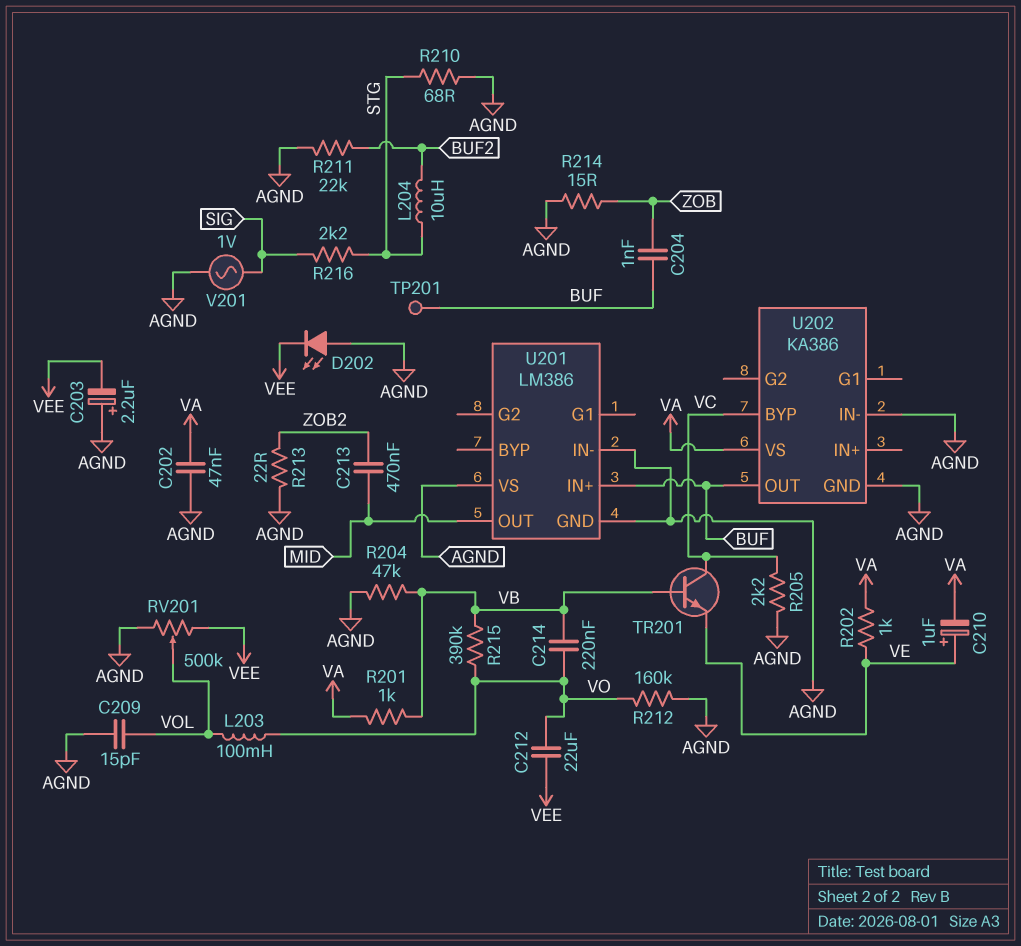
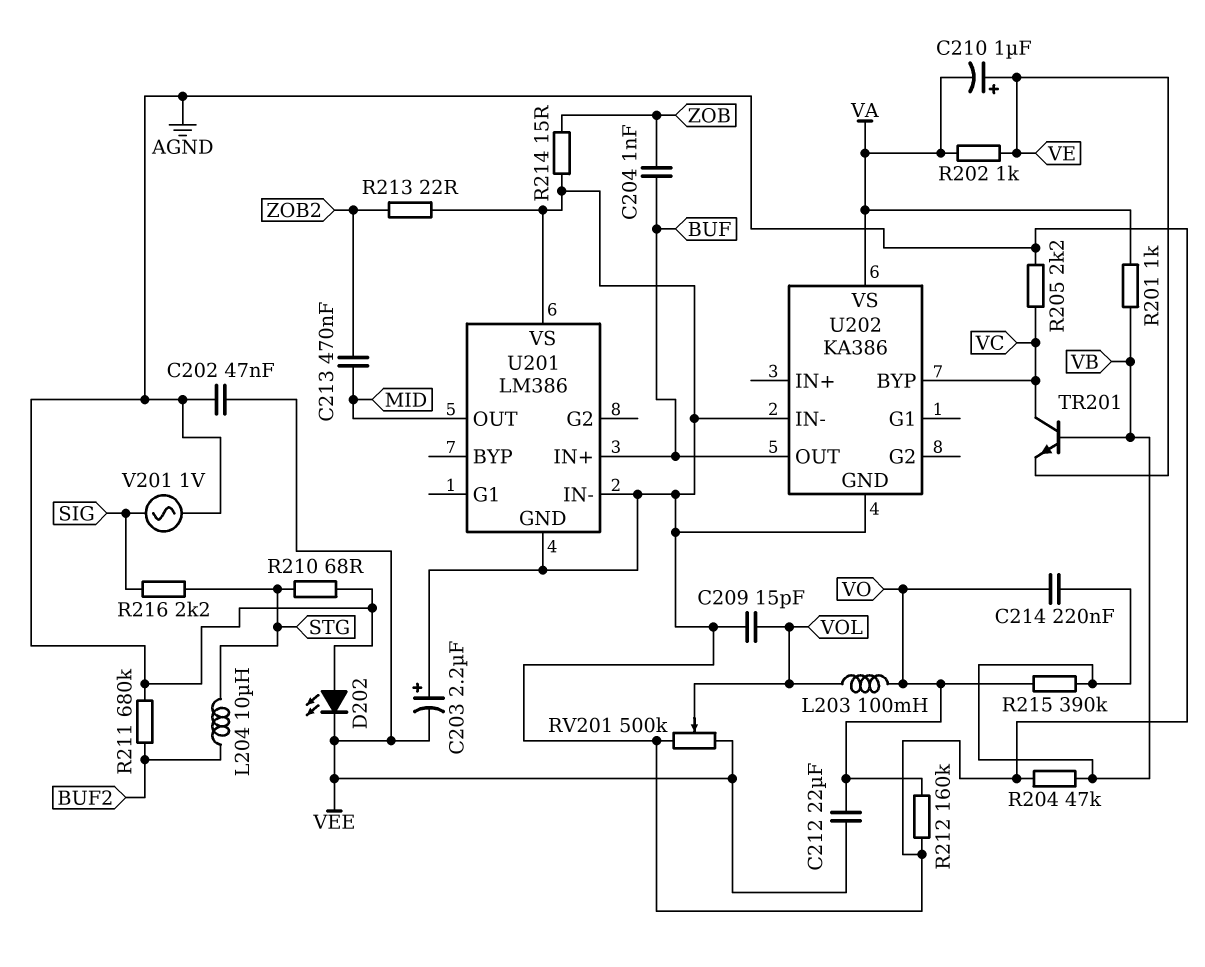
C202: 47nF (AGND, VA) -> 47nF (AGND, VEE)
R211: 22k (AGND, BUF2) -> 680k (AGND, BUF2)
TP201: test point (BUF) -> none

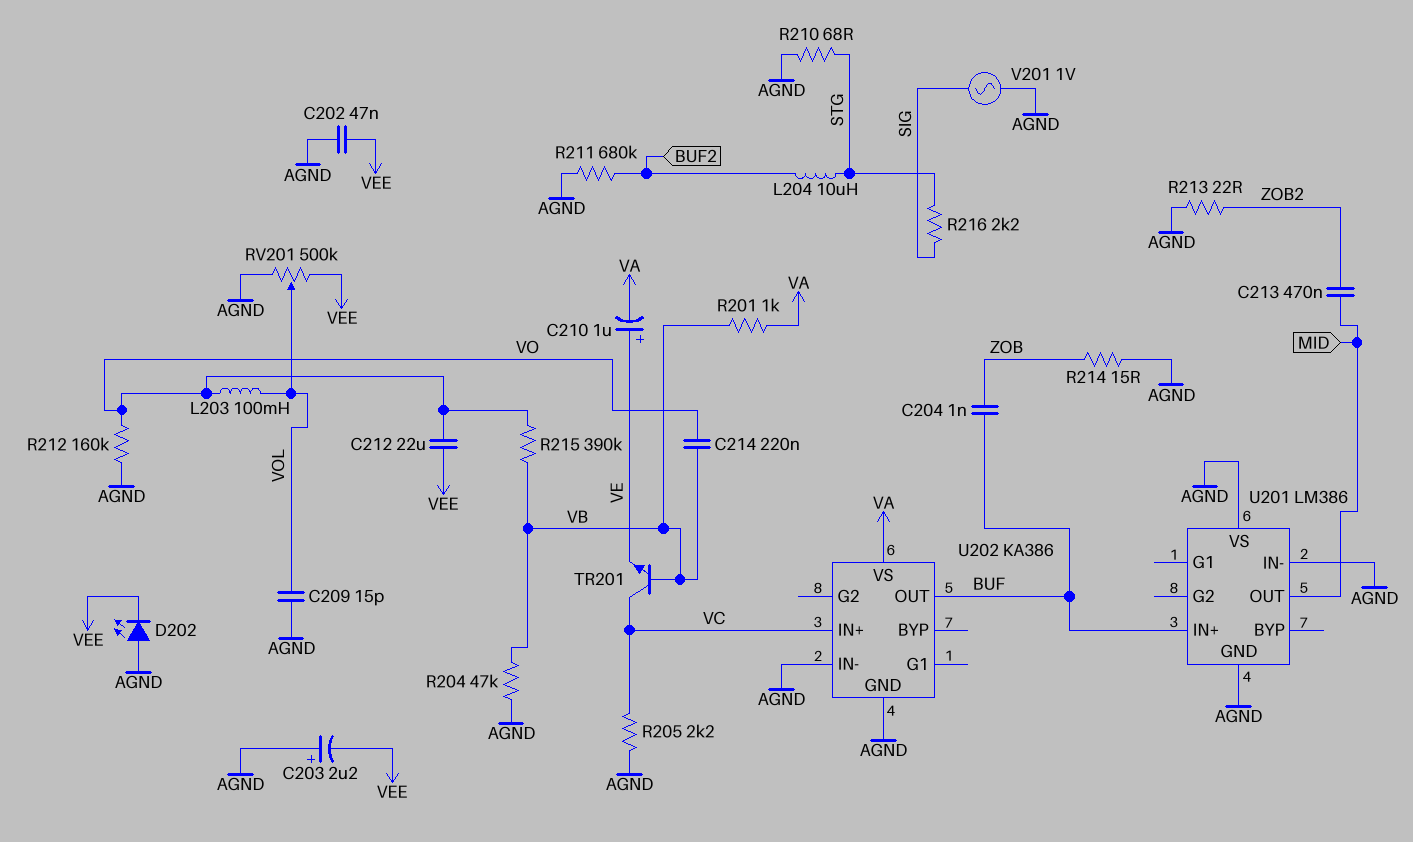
R202: 1k (VA, VE) -> none
U202 pin BYP: VC -> none
U202 pin IN+: none -> VC

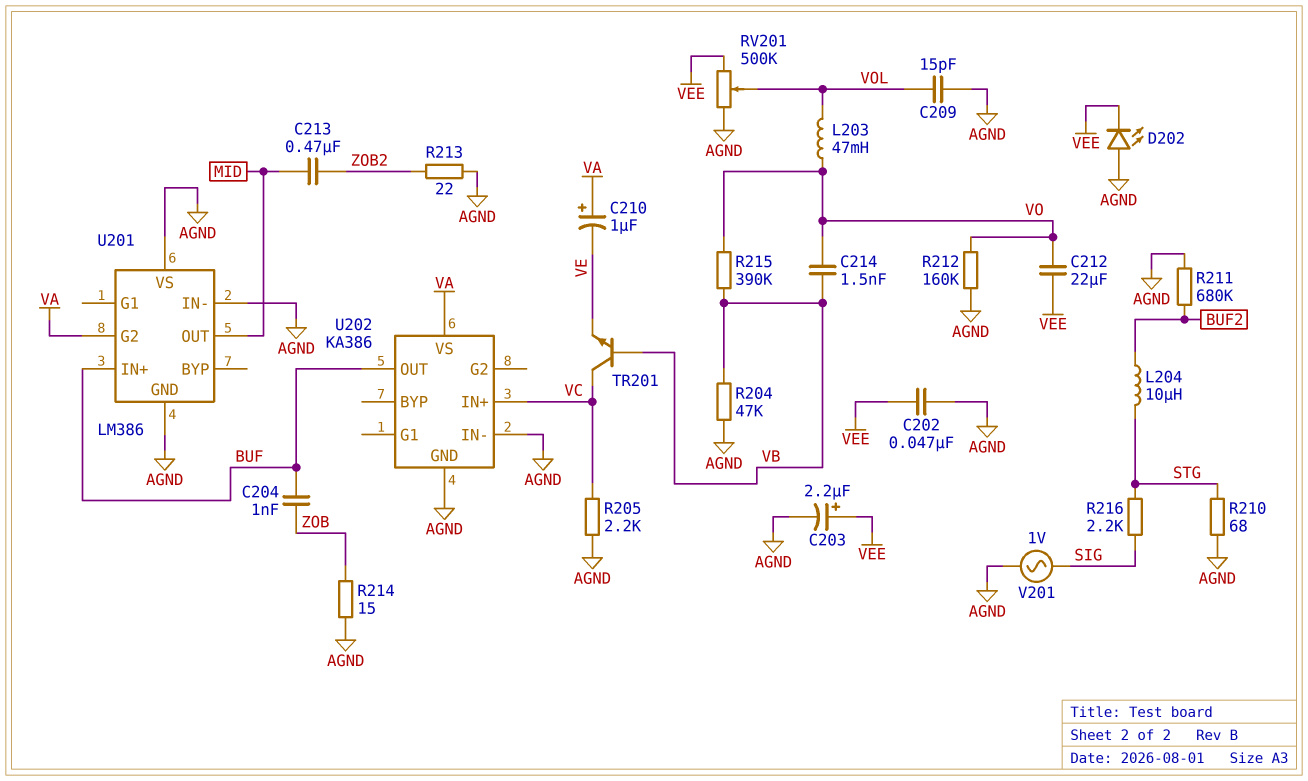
C203: 2.2uF (plus AGND, minus VEE) -> 2.2uF (plus VEE, minus AGND)
C210: 1uF (plus VE, minus VA) -> 1uF (plus VA, minus VE)
C214: 220nF (VB, VO) -> 1.5nF (VB, VO)
L203: 100mH (VO, VOL) -> 47mH (VO, VOL)
R201: 1k (VA, VB) -> none
U201 pin G2: none -> VA

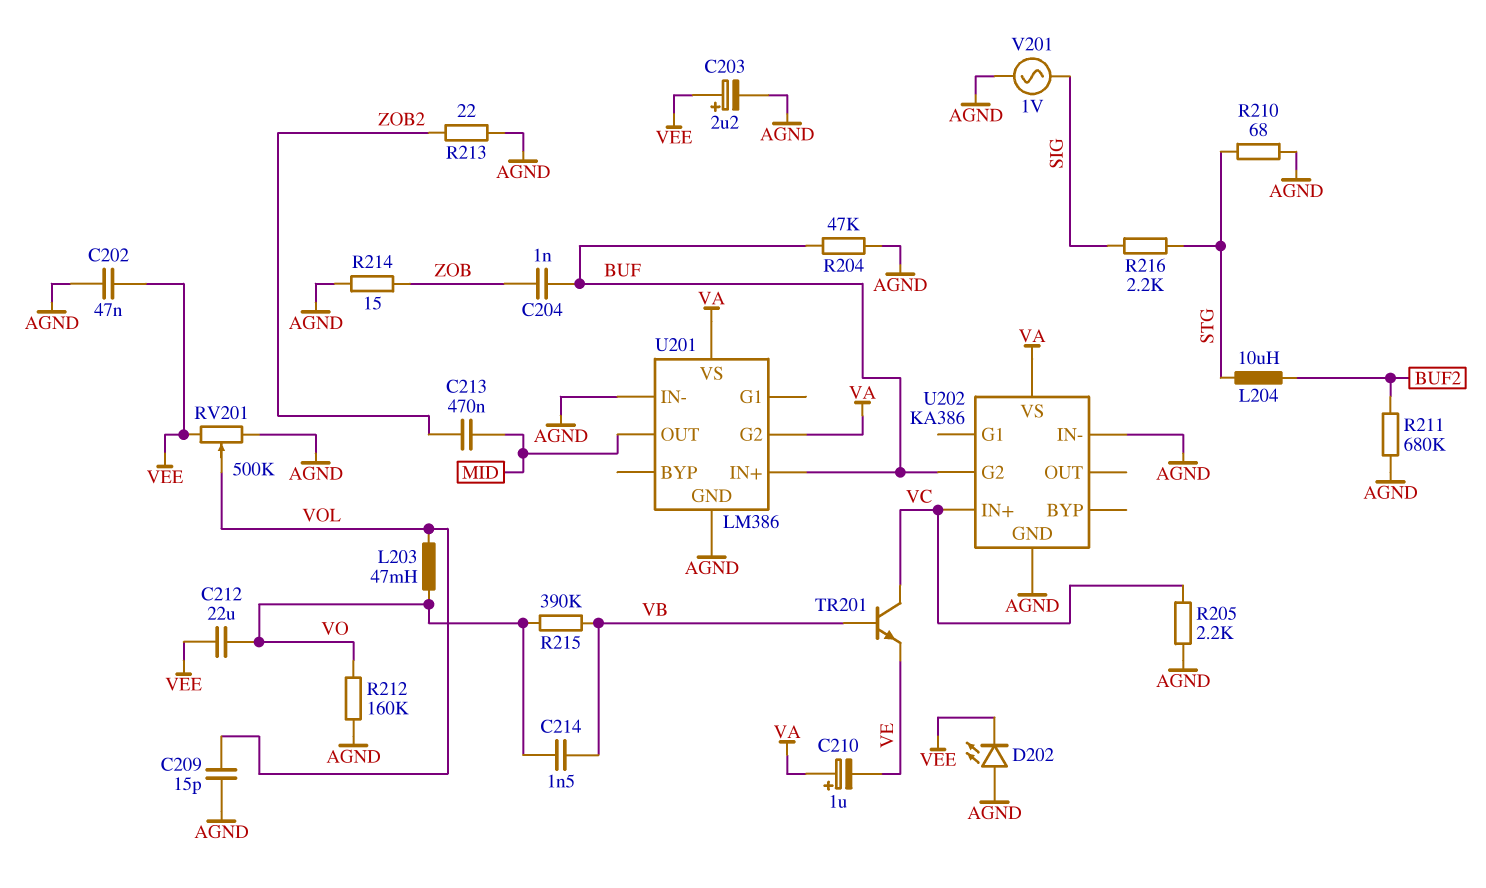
R204: 47k (AGND, VB) -> 47k (AGND, BUF)
U201 pin VS: AGND -> VA
U202 pin G2: none -> BUF
U202 pin OUT: BUF -> none

